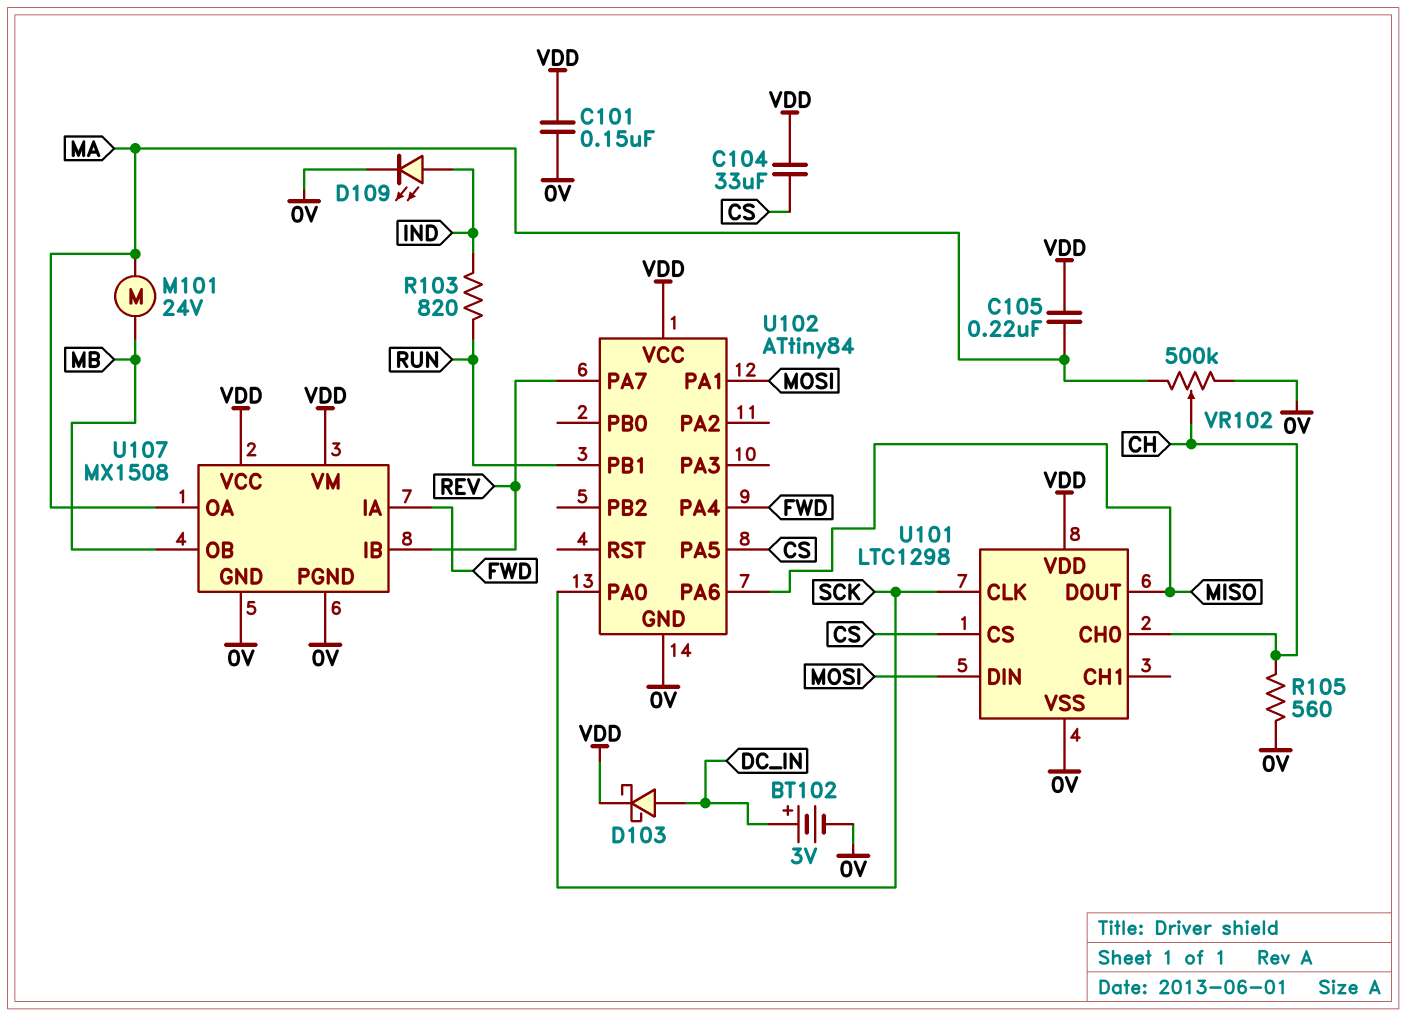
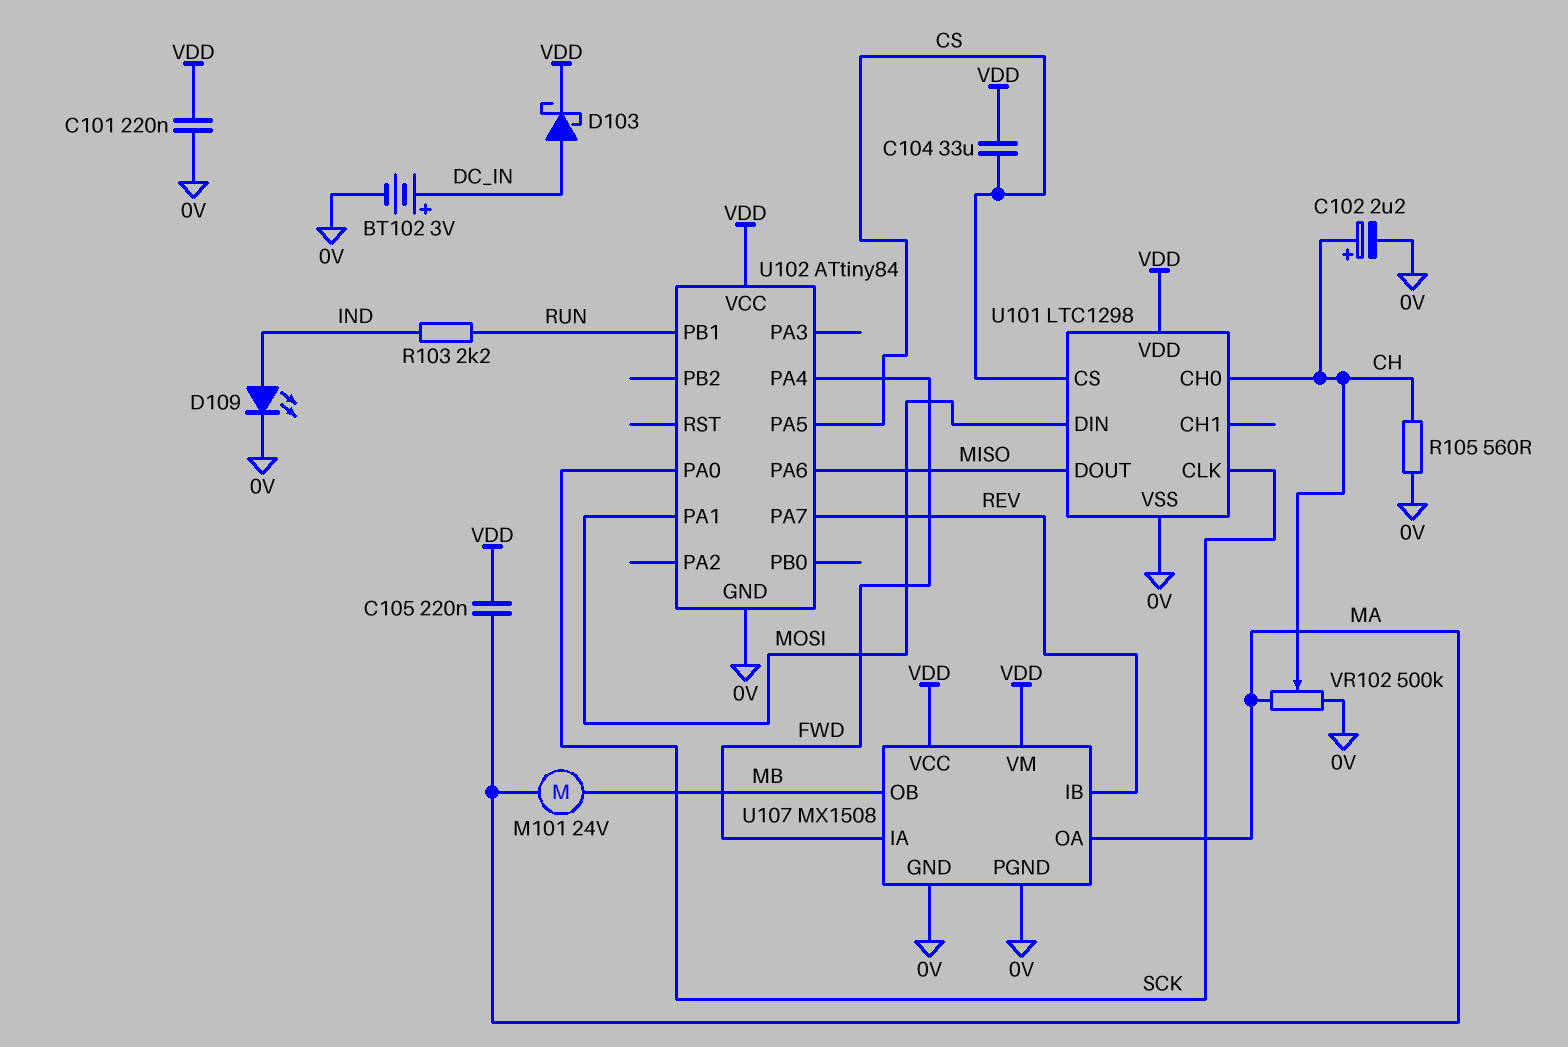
C101: 150nF (0V, VDD) -> 220nF (0V, VDD)
C102: none -> 2.2uF (plus CH, minus 0V)
R103: 820 (IND, RUN) -> 2.2k (IND, RUN)

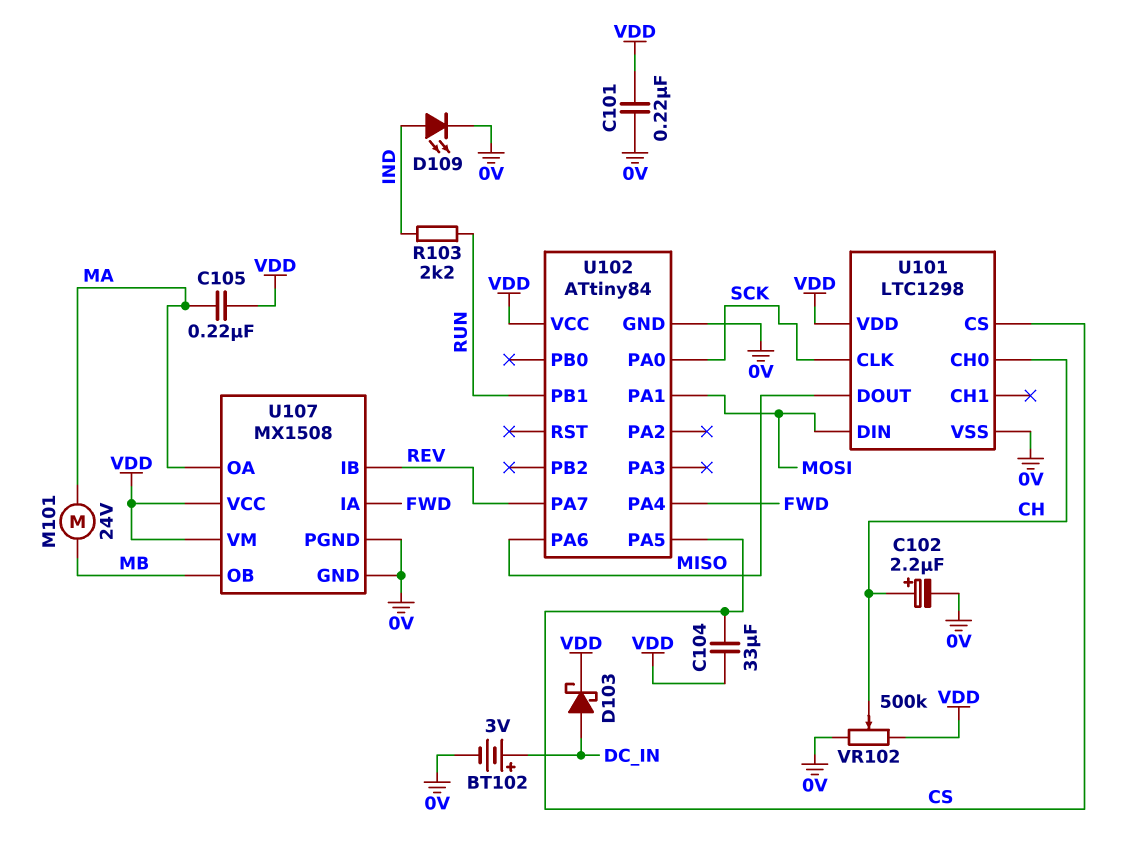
R105: 560 (0V, CH) -> none
VR102: 500k (0V, MA, wiper CH) -> 500k (0V, VDD, wiper CH)

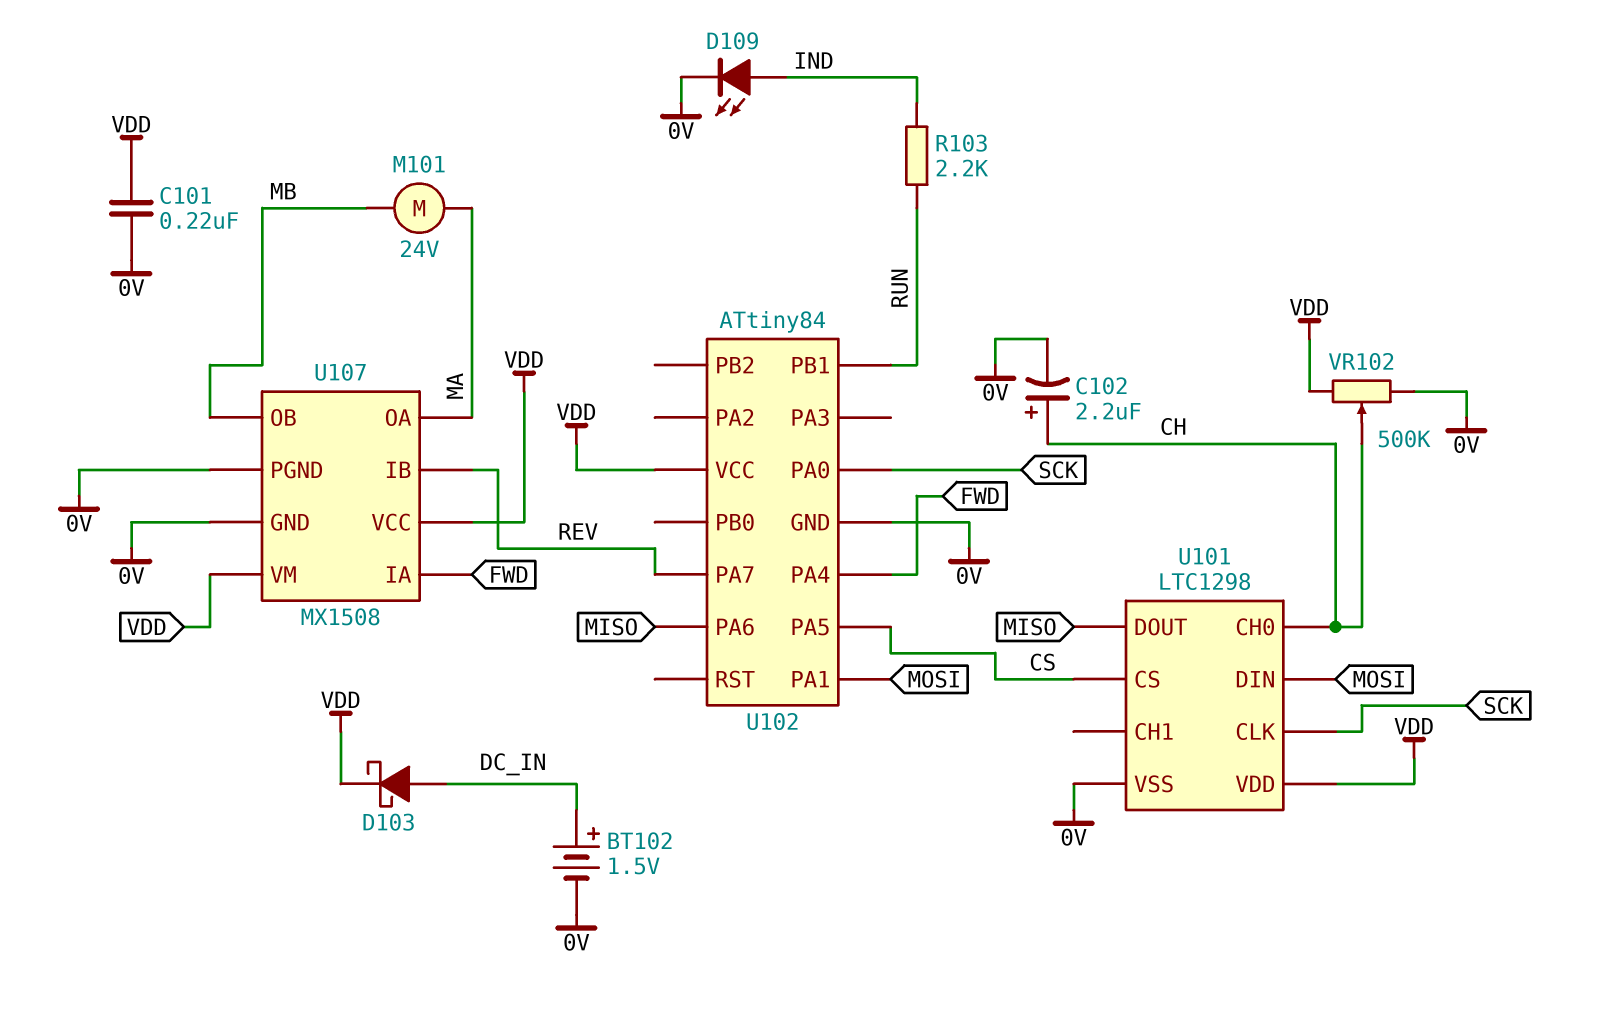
BT102: 3V (plus DC_IN, minus 0V) -> 1.5V (plus DC_IN, minus 0V)
C104: 33uF (CS, VDD) -> none
C105: 220nF (MA, VDD) -> none

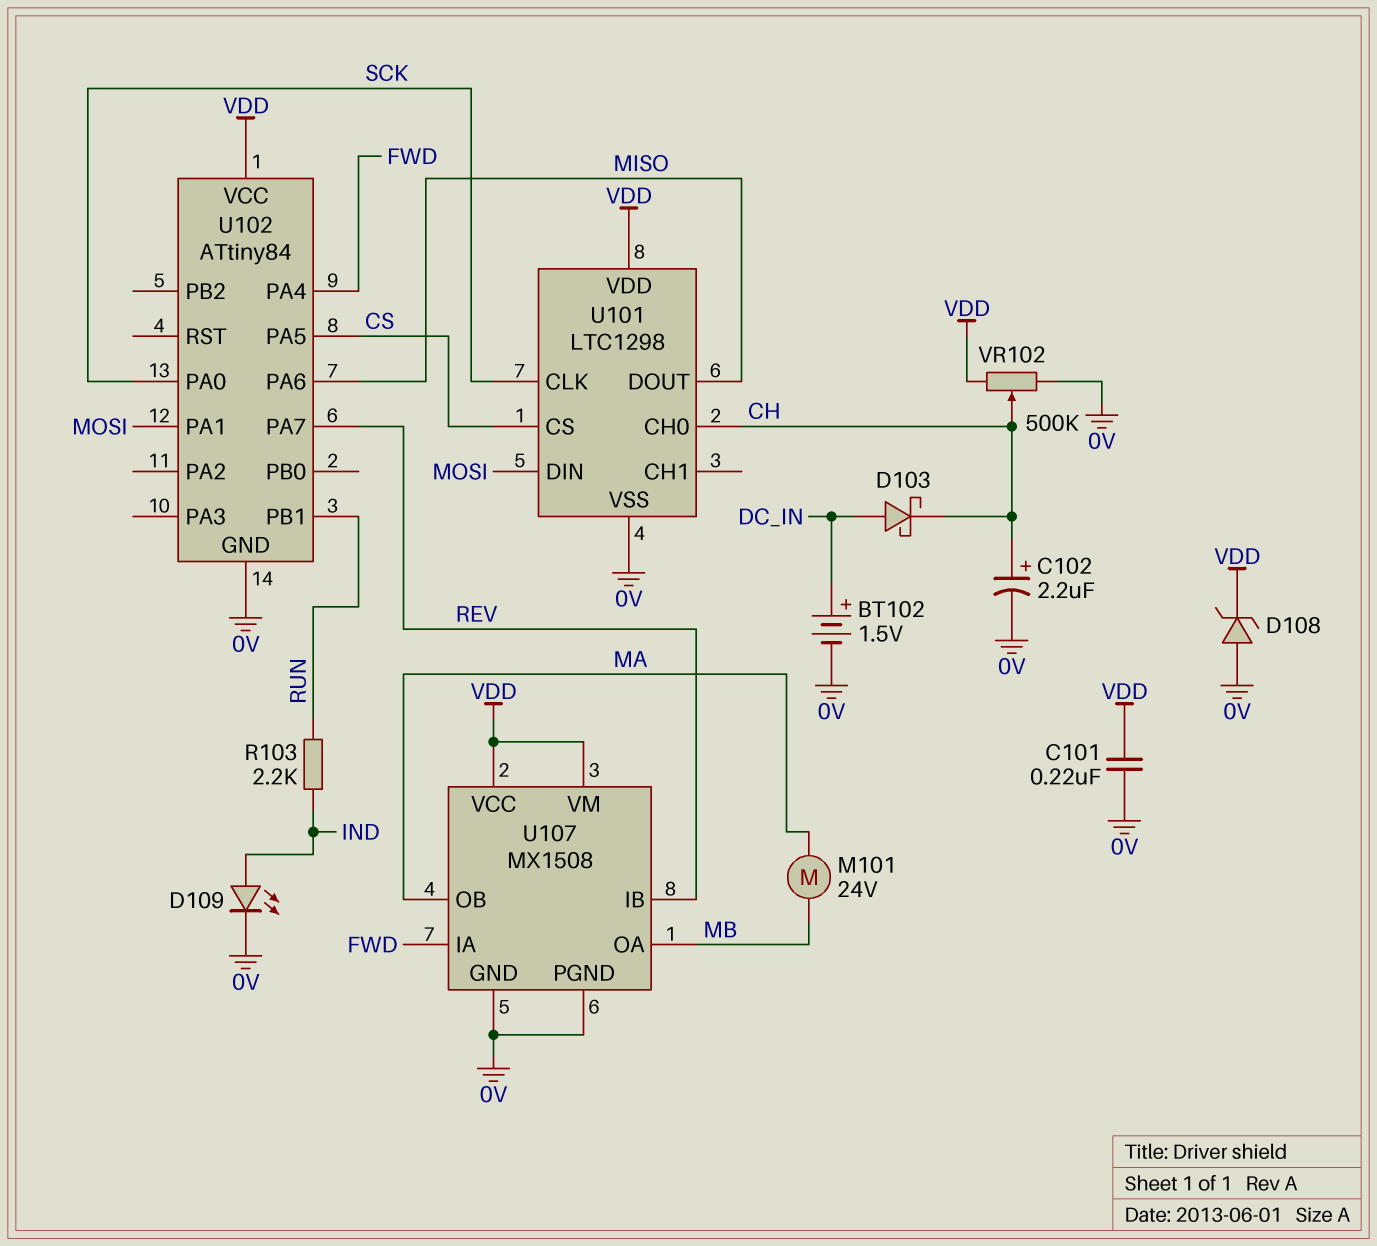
D103: schottky (A DC_IN, K VDD) -> schottky (A DC_IN, K CH)
D108: none -> zener (A 0V, K VDD)
U107 pin OA: MA -> MB
U107 pin OB: MB -> MA

